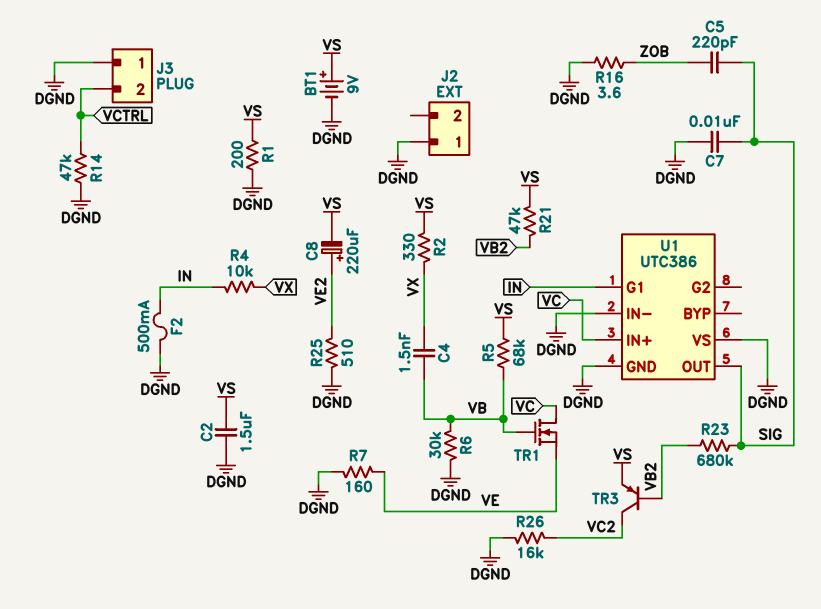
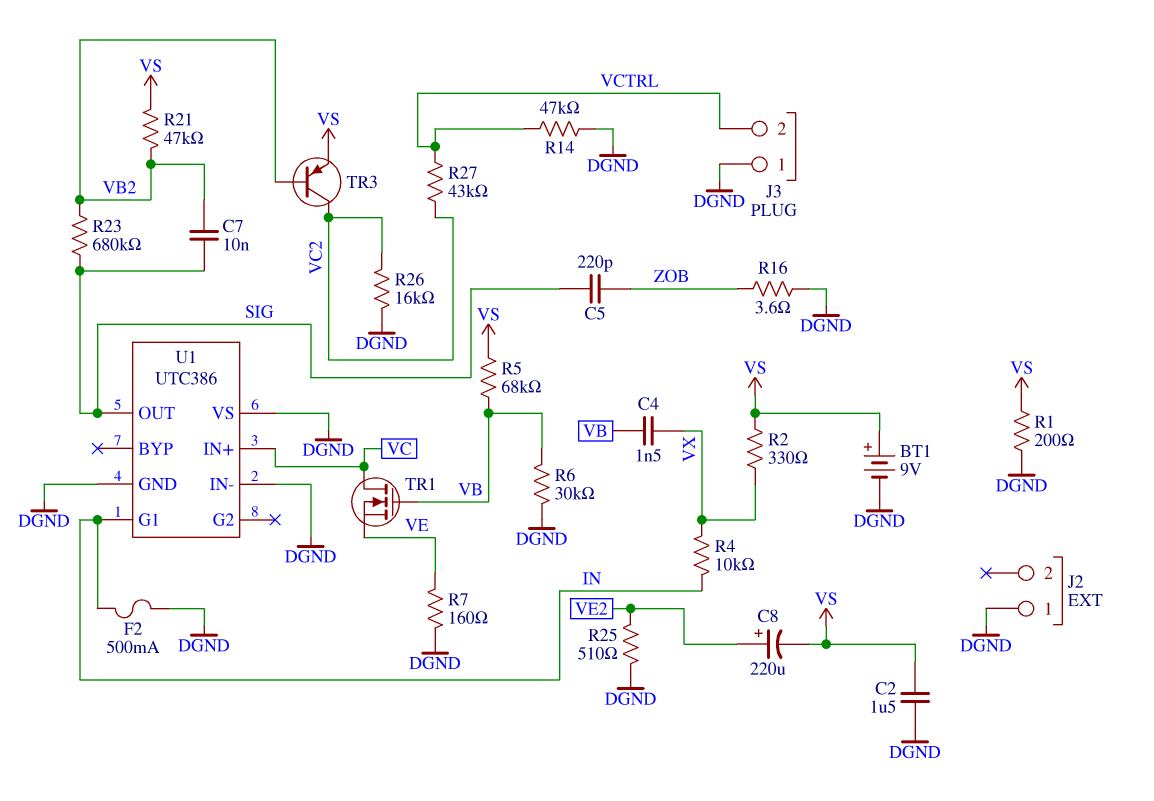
C7: 10nF (DGND, SIG) -> 10nF (SIG, VB2)
R27: none -> 43k (VC2, VCTRL)

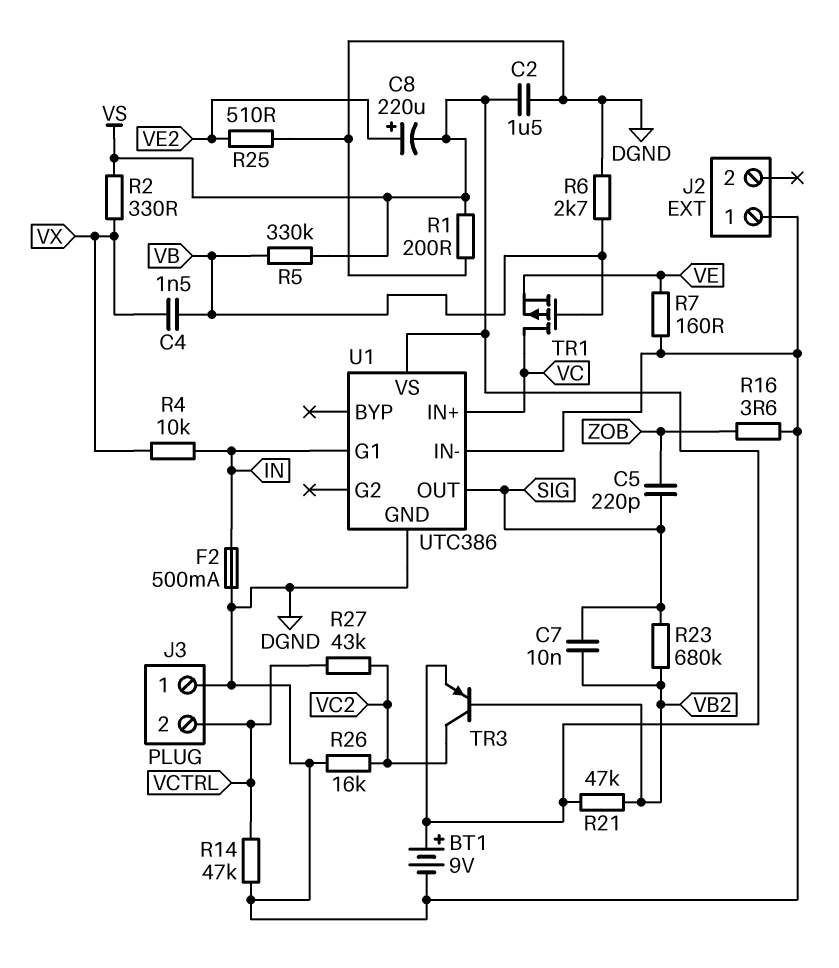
R5: 68k (VB, VS) -> 330k (VB, VS)
R6: 30k (DGND, VB) -> 2.7k (DGND, VB)
TR1: NMOS (G VB, D VC, S VE) -> PMOS (G VB, D VC, S VE)
U1 pin VS: DGND -> VS

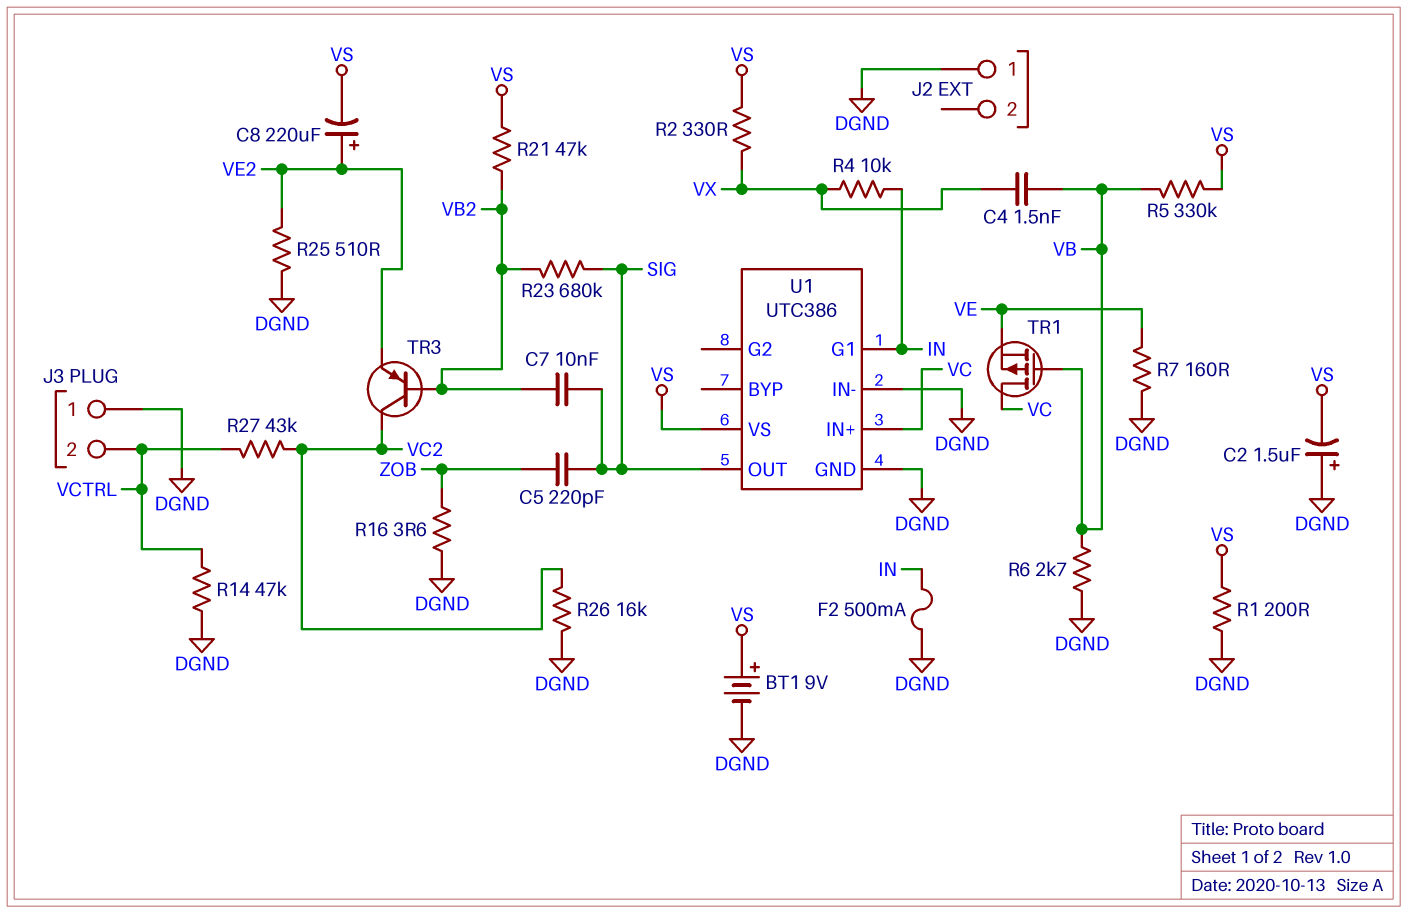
C2: 1.5uF (DGND, VS) -> 1.5uF (plus DGND, minus VS)
TR3: PNP (B VB2, C VC2, E VS) -> PNP (B VB2, C VC2, E VE2)

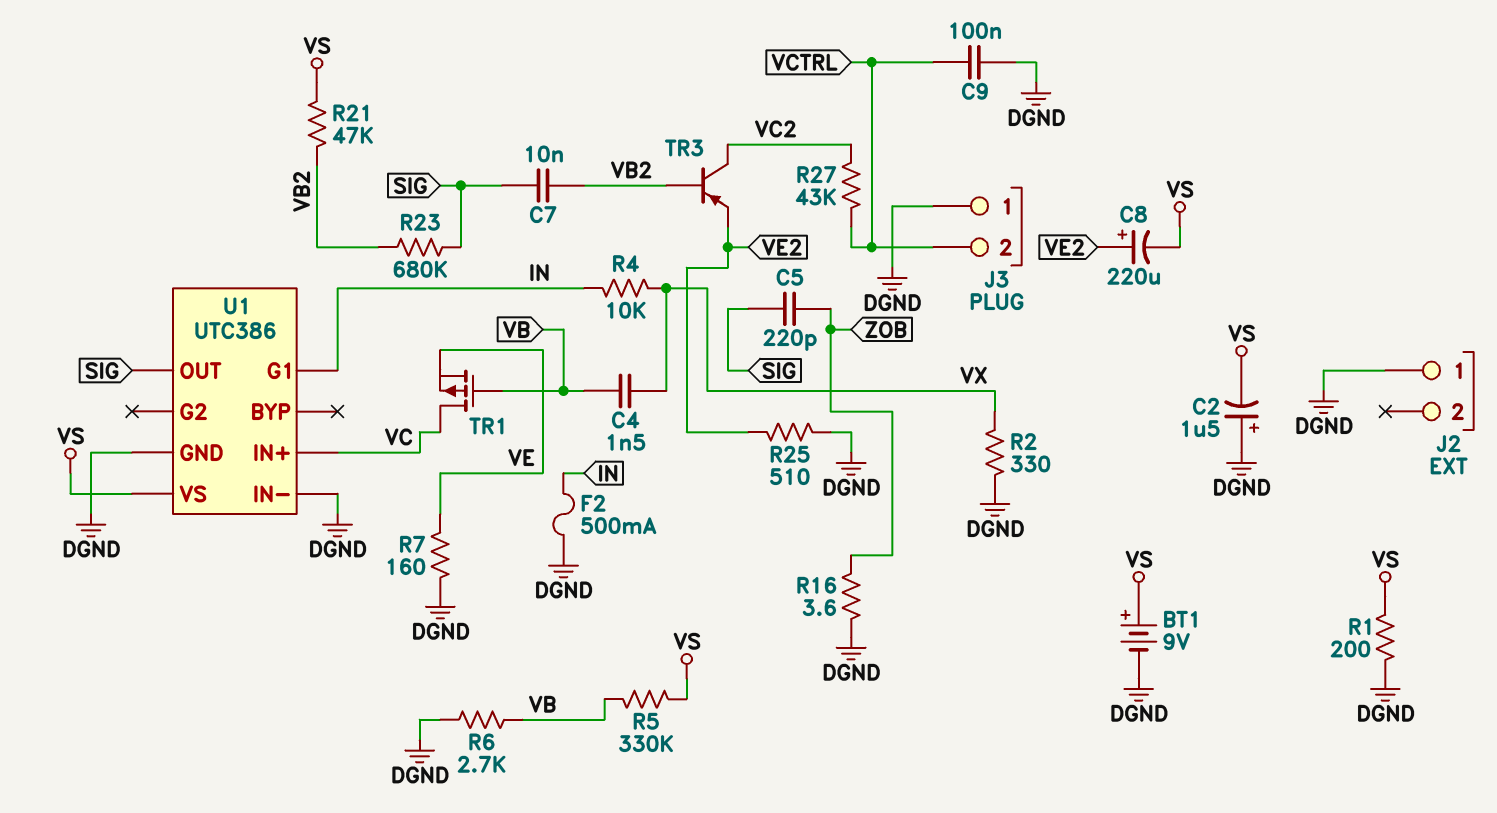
C9: none -> 100nF (DGND, VCTRL)
R2: 330 (VS, VX) -> 330 (DGND, VX)
R14: 47k (DGND, VCTRL) -> none
R26: 16k (DGND, VC2) -> none

